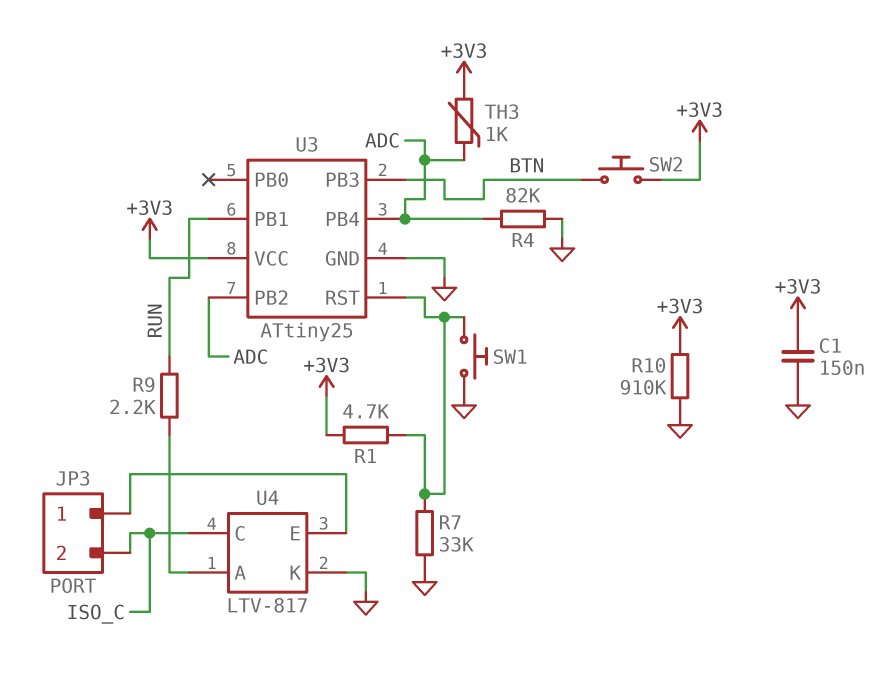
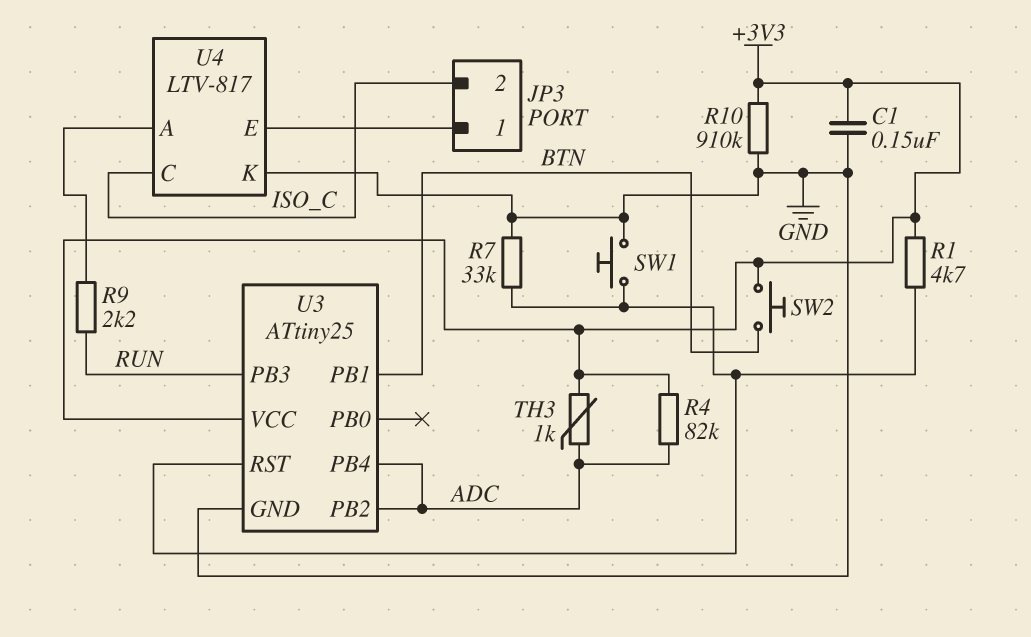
R4: 82k (ADC, GND) -> 82k (+3V3, ADC)
U3 pin PB1: RUN -> BTN
U3 pin PB3: BTN -> RUN

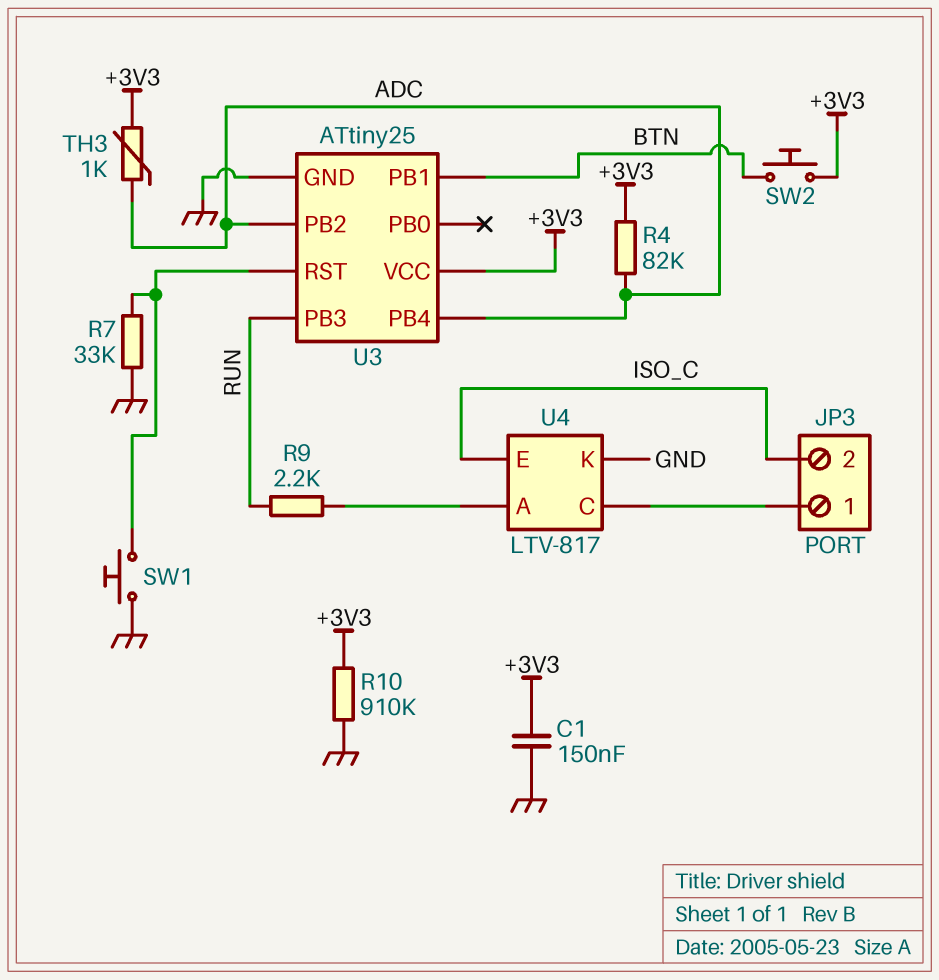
R1: 4.7k (+3V3, U3/RST) -> none
U4 pin C: ISO_C -> JP3/1
U4 pin E: JP3/1 -> ISO_C

